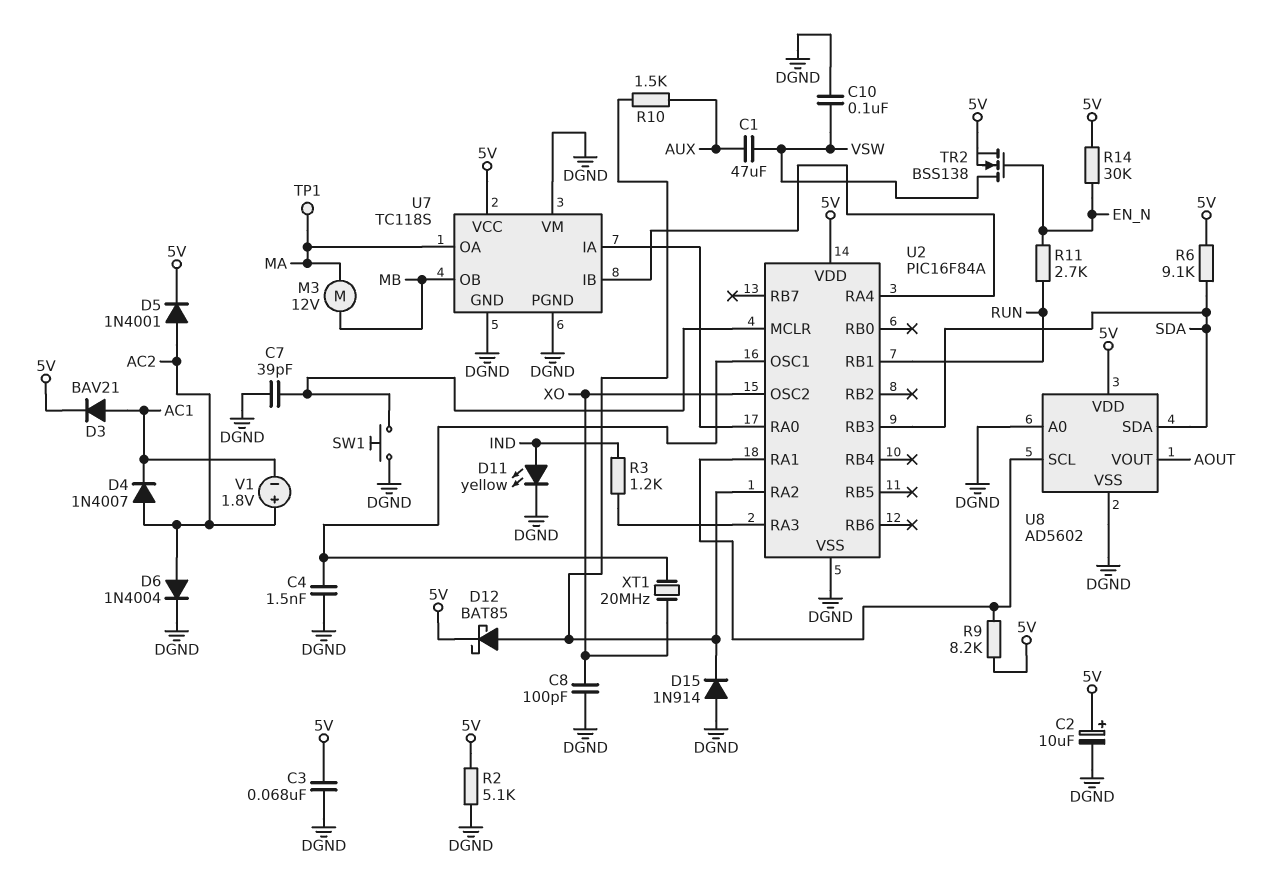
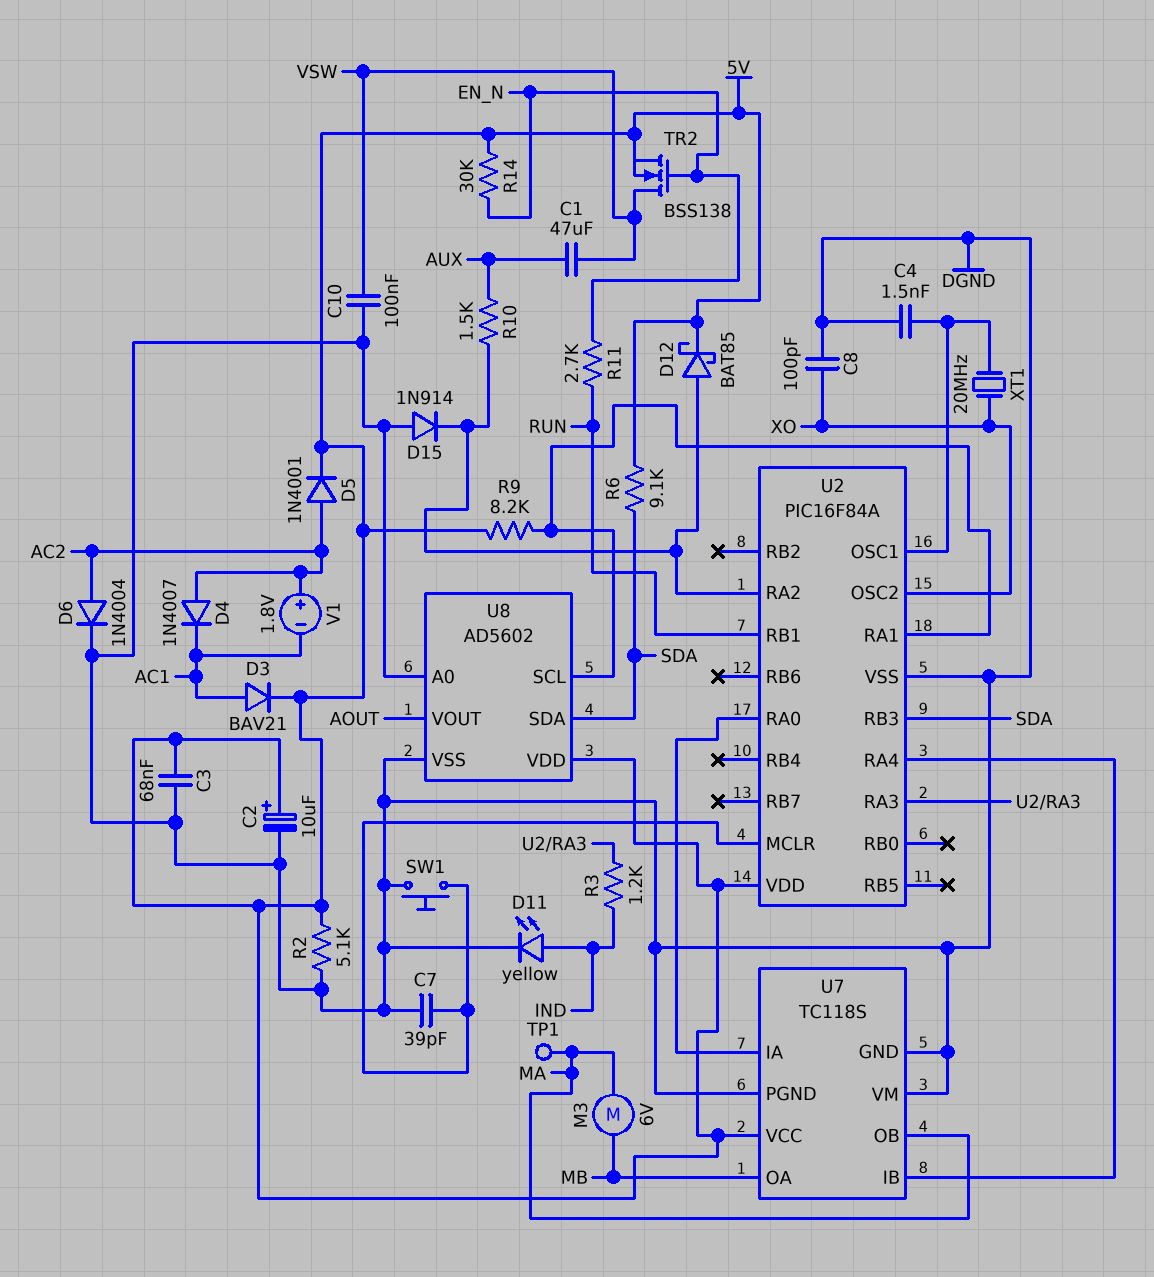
M3: motor 12V (MA, MB) -> motor 6V (MA, MB)
U7 pin OA: MA -> MB
U7 pin OB: MB -> MA

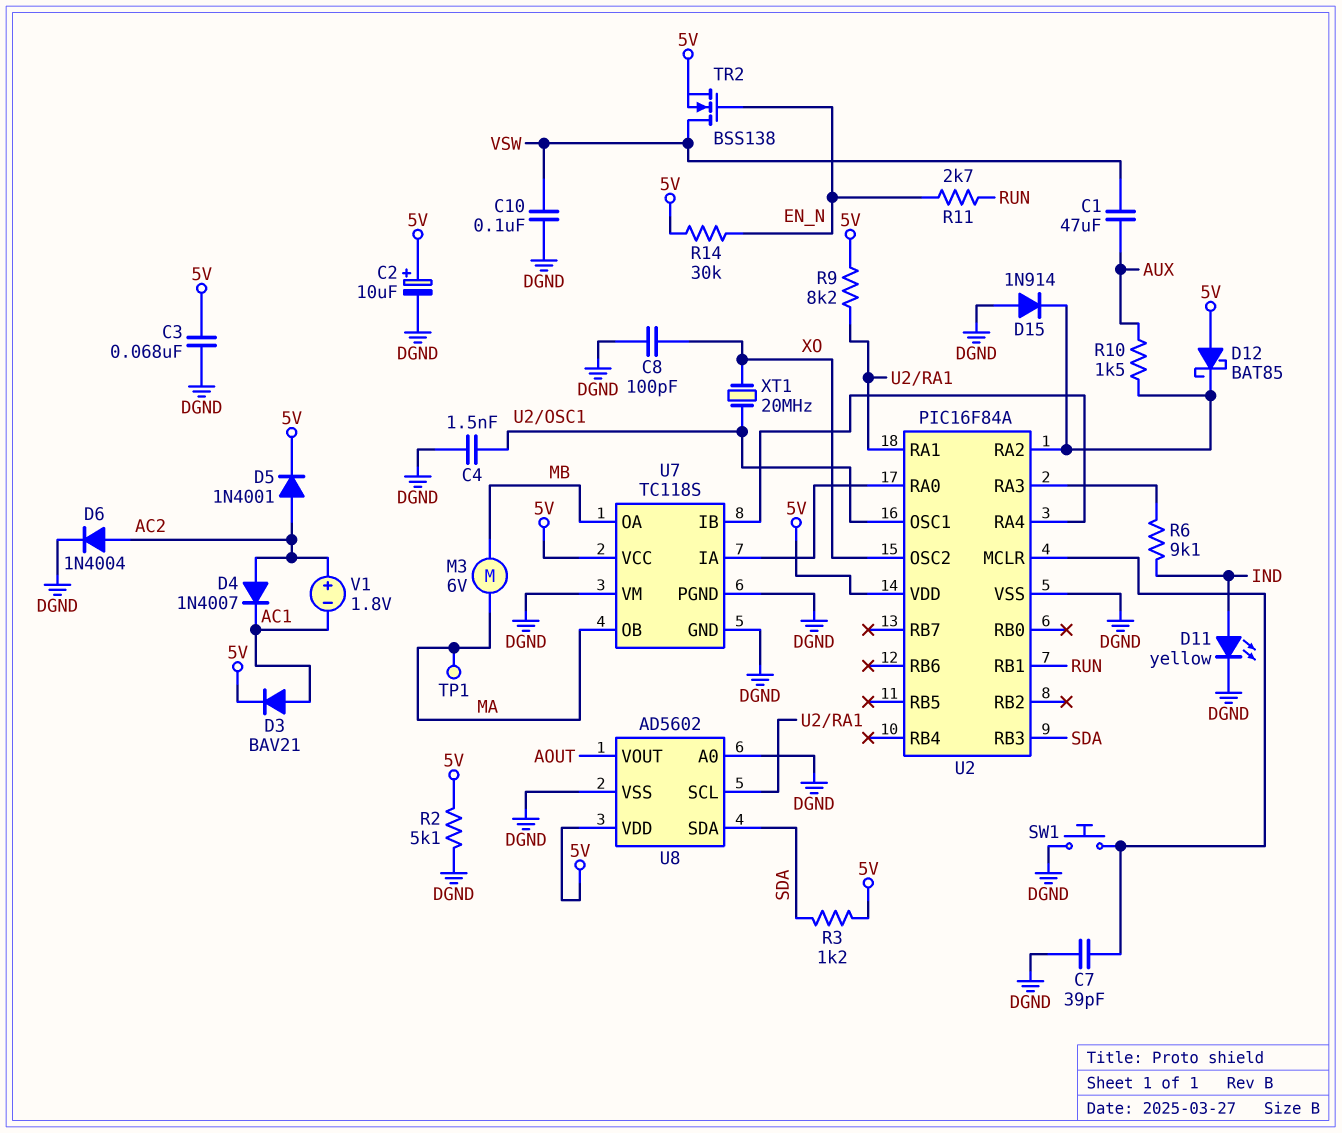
D12: schottky BAT85 (A U2/RA2, K 5V) -> schottky BAT85 (A 5V, K U2/RA2)
R3: 1.2k (IND, U2/RA3) -> 1.2k (5V, SDA)
R6: 9.1k (5V, SDA) -> 9.1k (IND, U2/RA3)

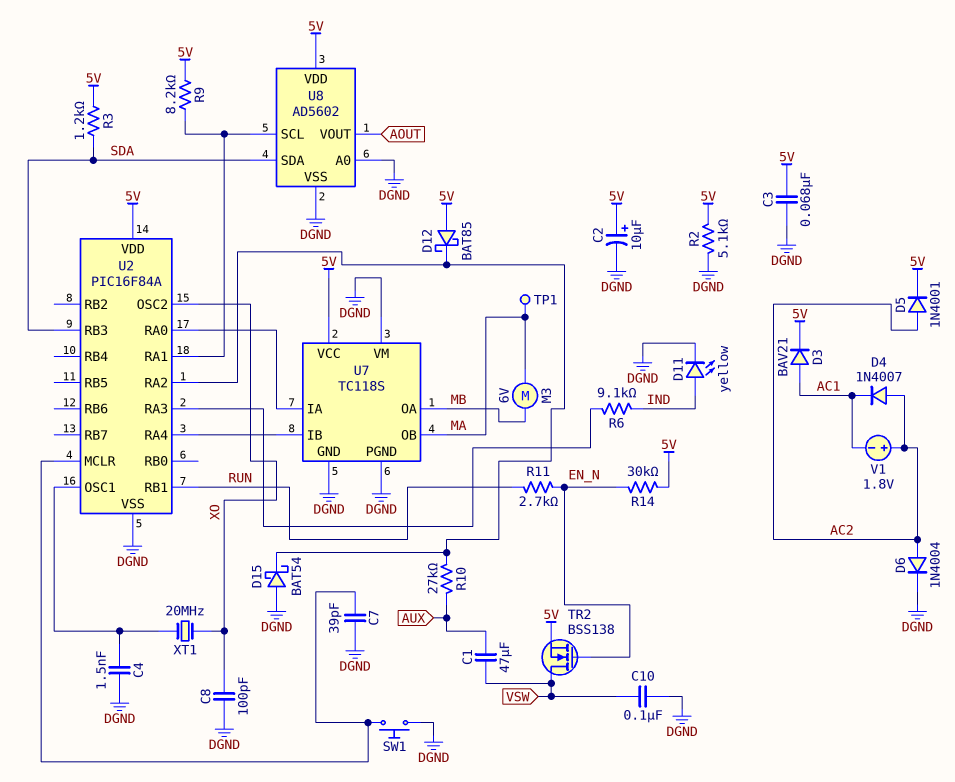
D15: diode 1N914 (A DGND, K U2/RA2) -> schottky BAT54 (A DGND, K U2/RA2)
R10: 1.5k (AUX, U2/RA2) -> 27k (AUX, U2/RA2)

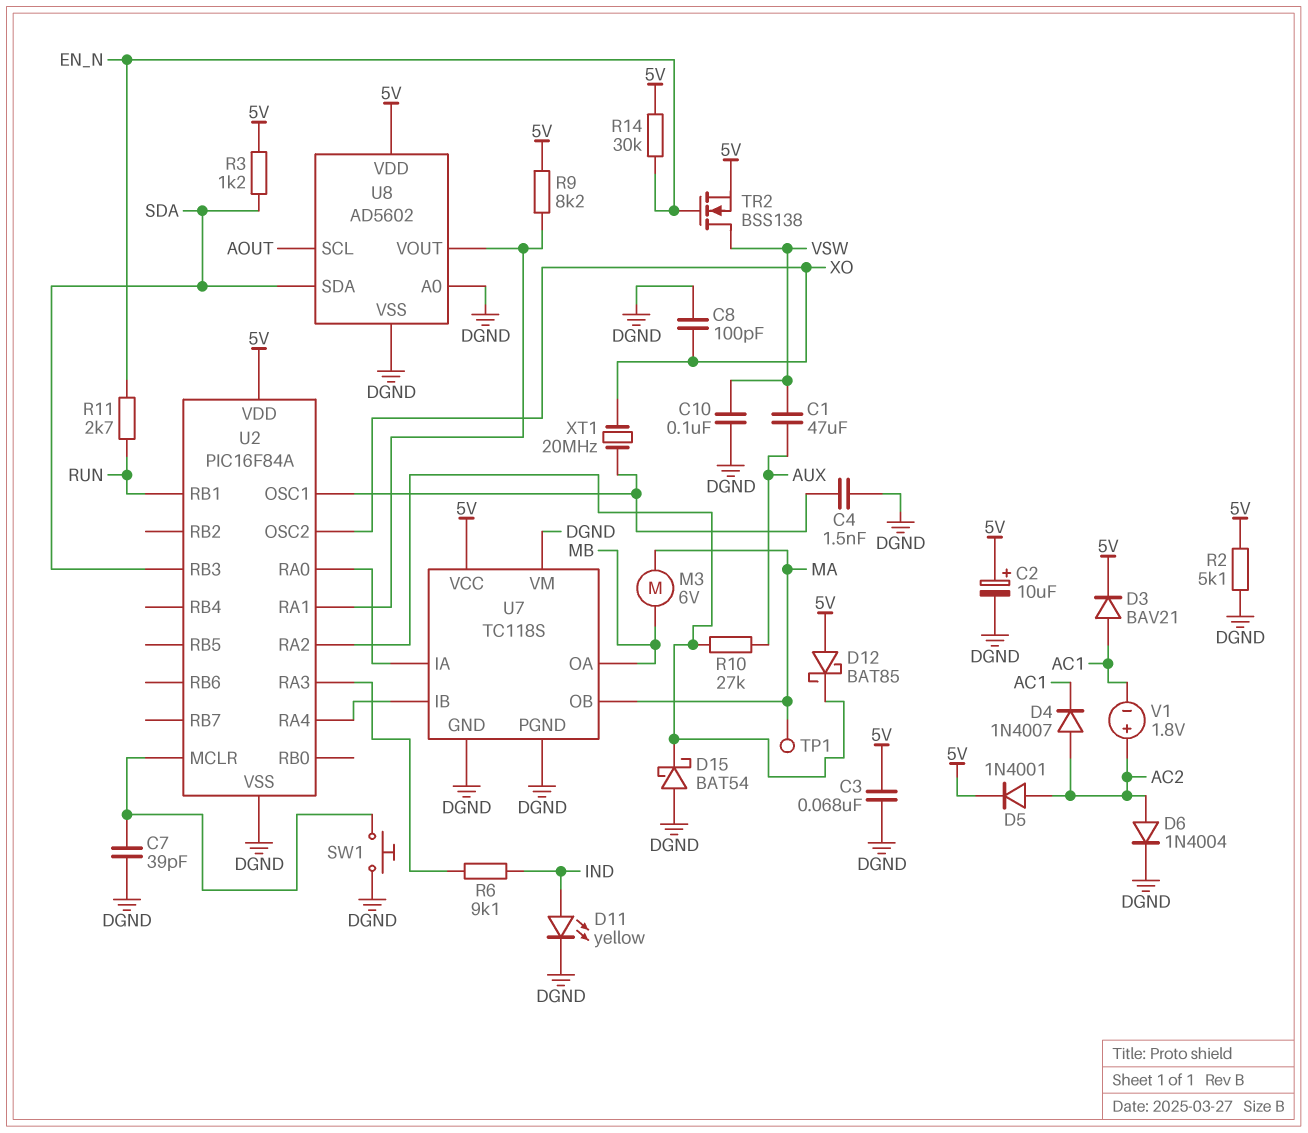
U8 pin SCL: U2/RA1 -> AOUT
U8 pin VOUT: AOUT -> U2/RA1

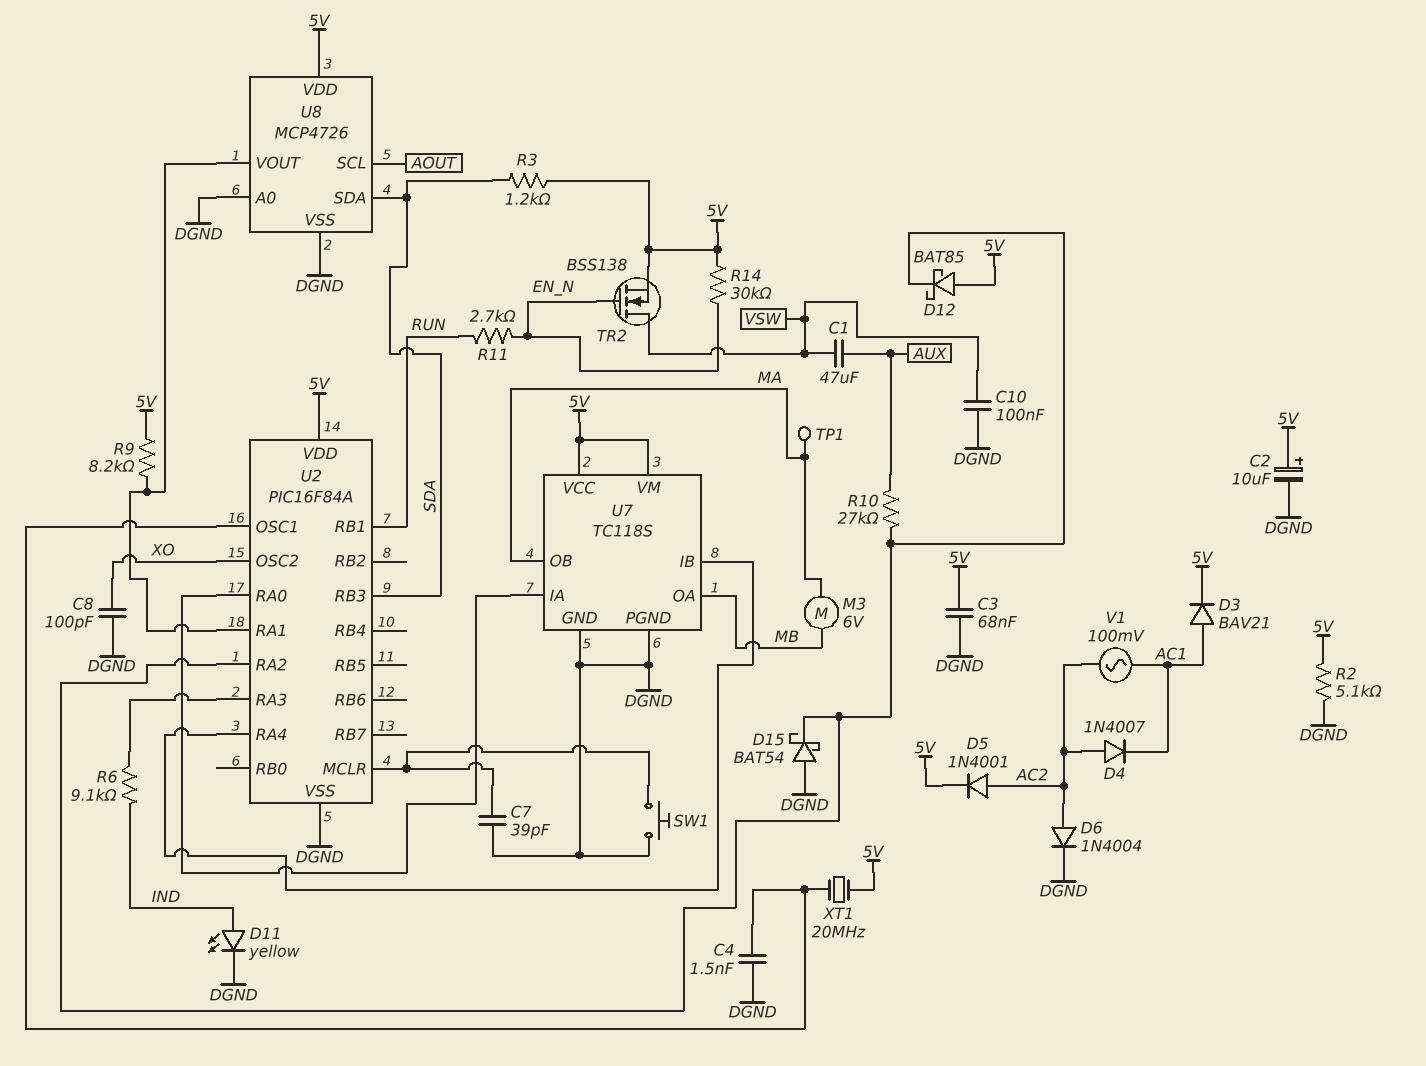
U7 pin VM: DGND -> 5V
U8: AD5602 -> MCP4726
V1: 1.8V (plus AC2, minus AC1) -> AC 100mV (AC1, AC2)
XT1: 20MHz (U2/OSC1, XO) -> 20MHz (5V, U2/OSC1)

